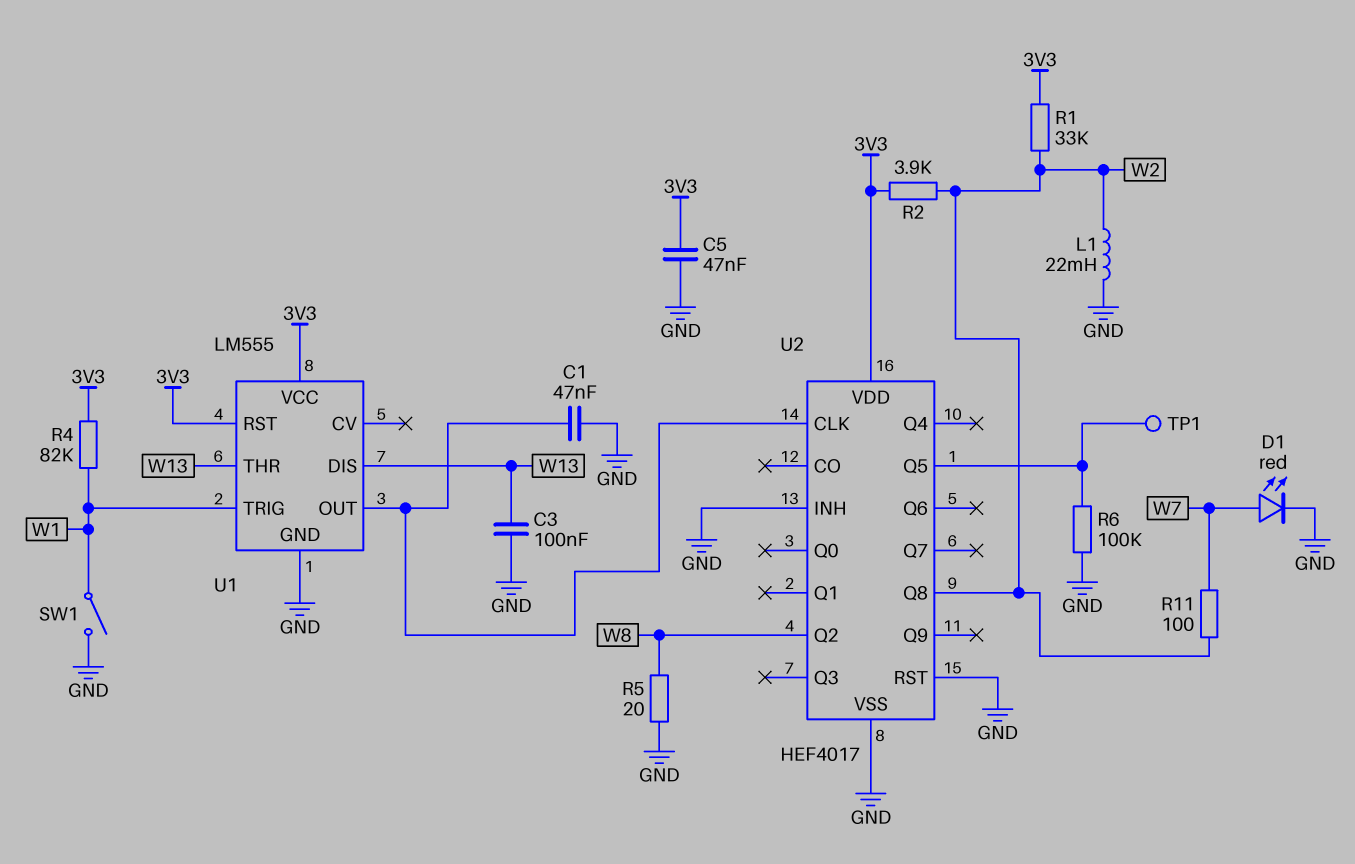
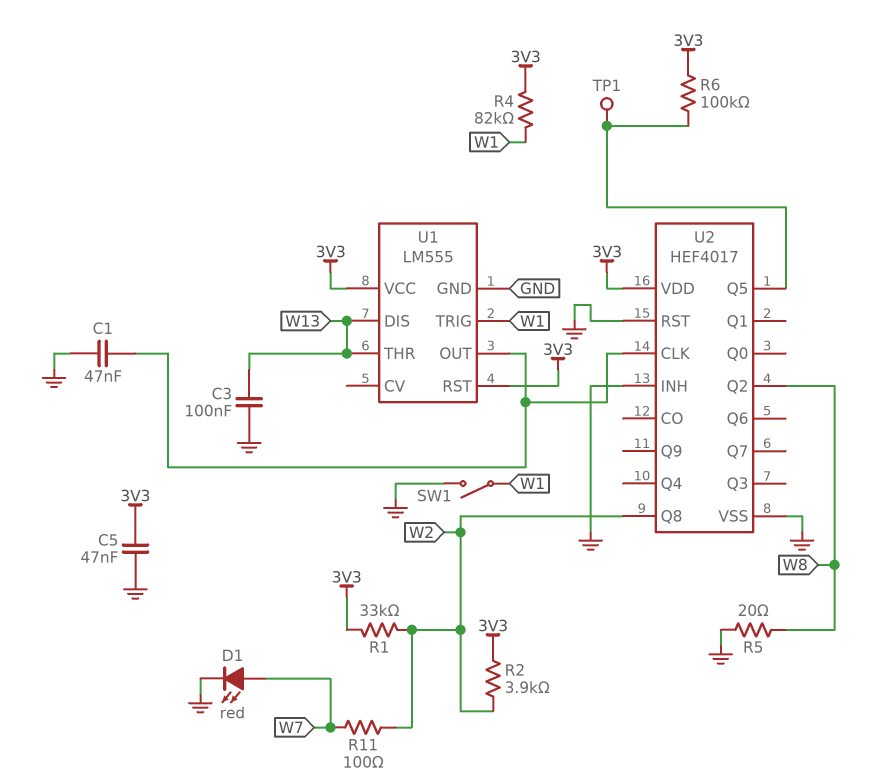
L1: 22mH (GND, W2) -> none
R6: 100k (GND, U2/Q5) -> 100k (3V3, U2/Q5)

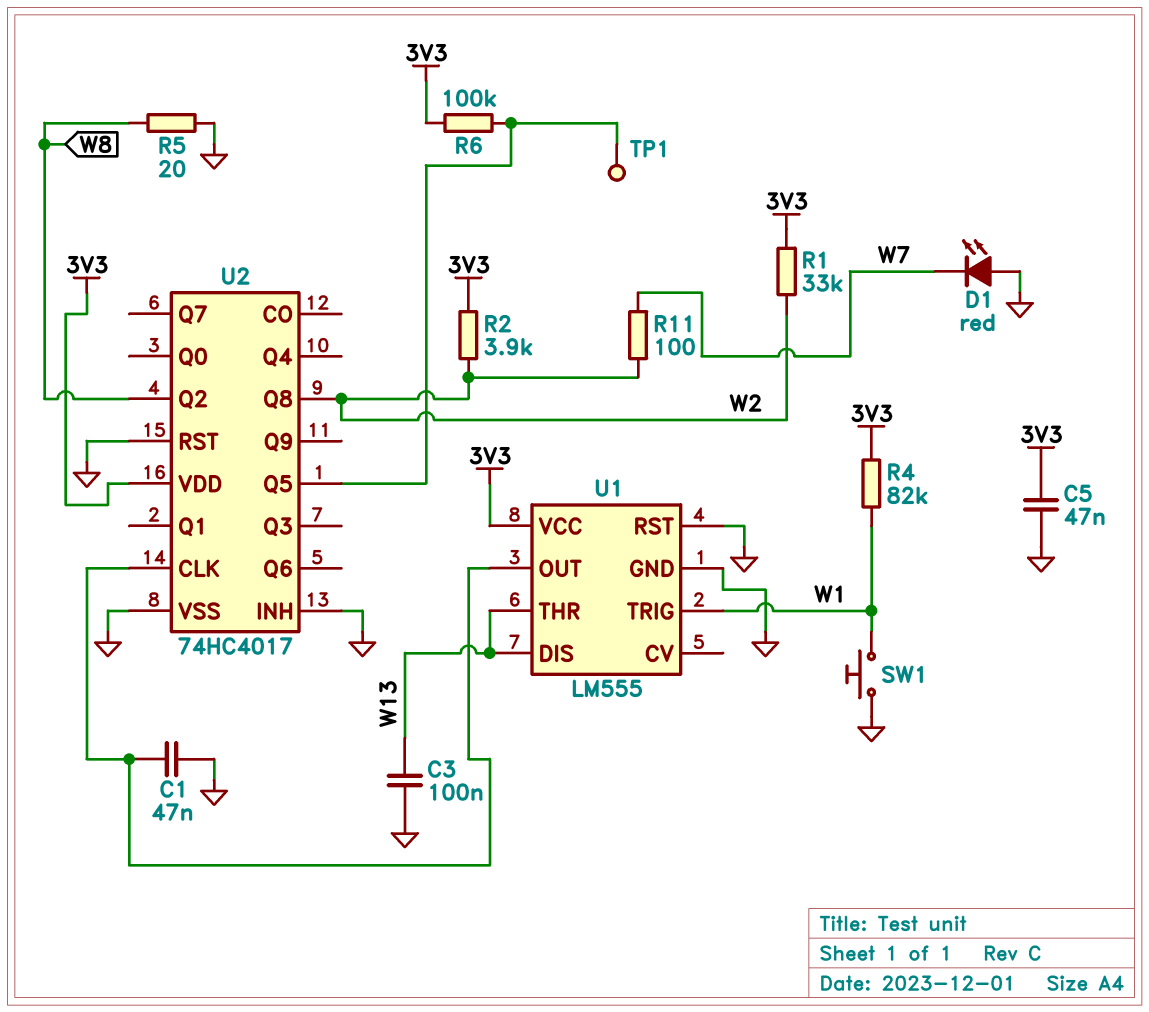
D1: LED red (A W7, K GND) -> LED red (A GND, K W7)
SW1: switch (GND, W1) -> button (GND, W1)
U1 pin RST: 3V3 -> GND
U2: HEF4017 -> 74HC4017

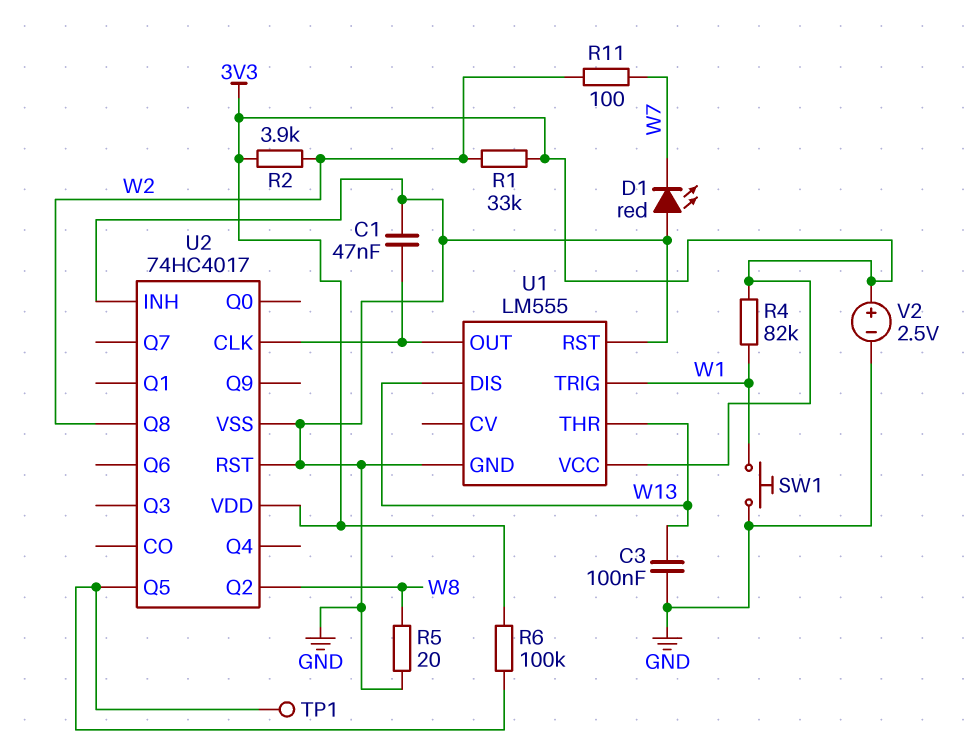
C5: 47nF (3V3, GND) -> none
V2: none -> 2.5V (plus 3V3, minus GND)

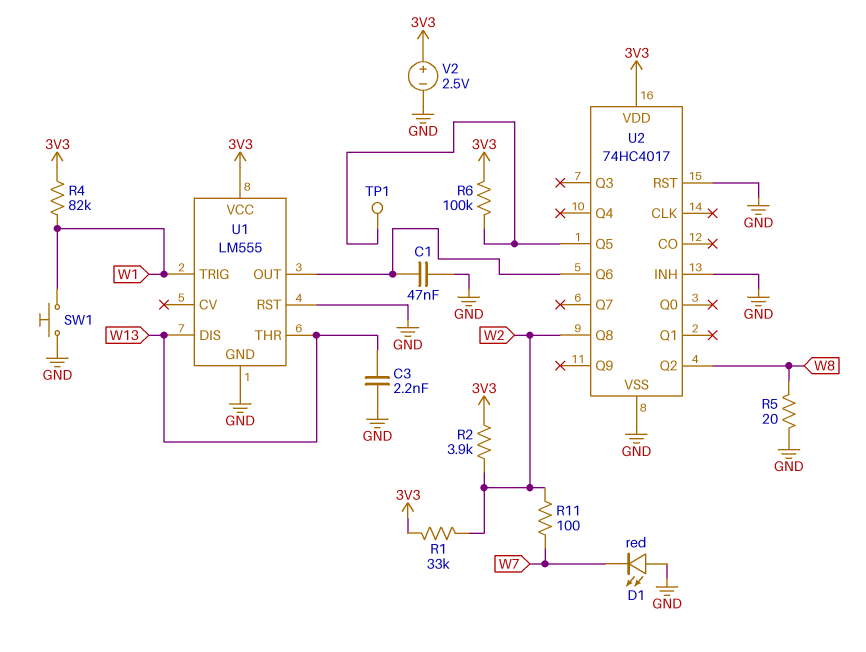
C3: 100nF (GND, W13) -> 2.2nF (GND, W13)
U2 pin CLK: U1/OUT -> none
U2 pin Q6: none -> U1/OUT

